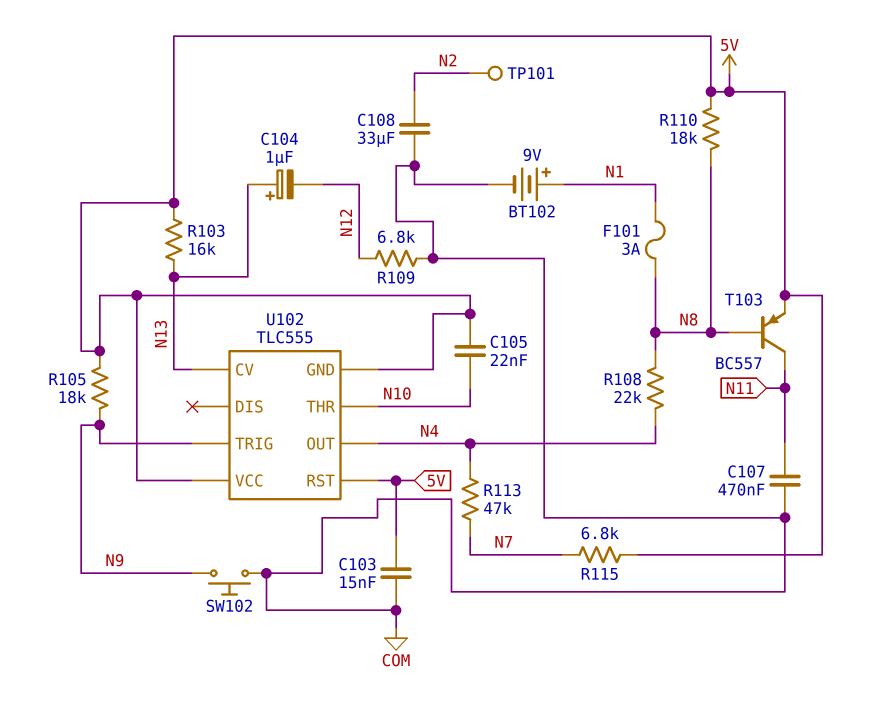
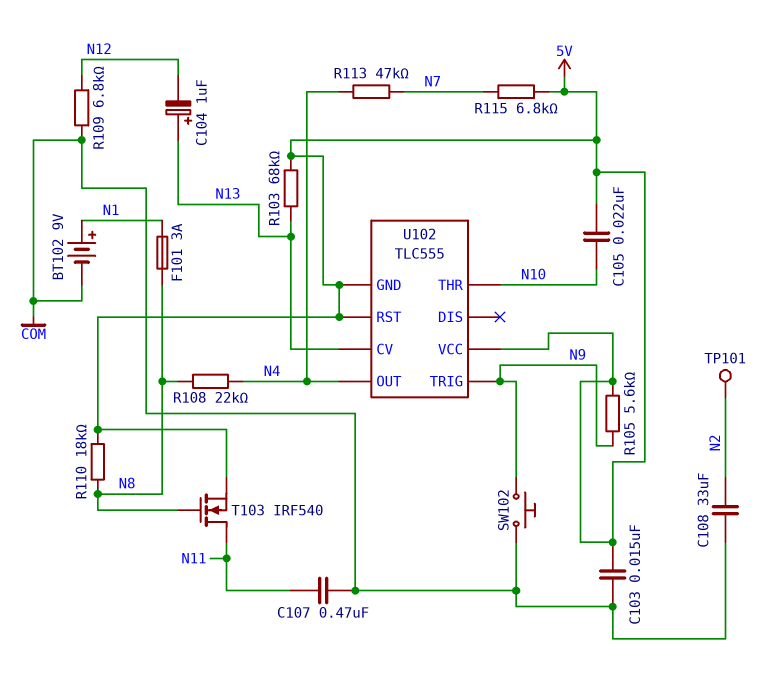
R103: 16k (5V, N13) -> 68k (5V, N13)
R105: 18k (5V, N9) -> 5.6k (5V, N9)
T103: PNP BC557 (B N8, C N11, E 5V) -> NMOS IRF540 (G N8, D N11, S 5V)

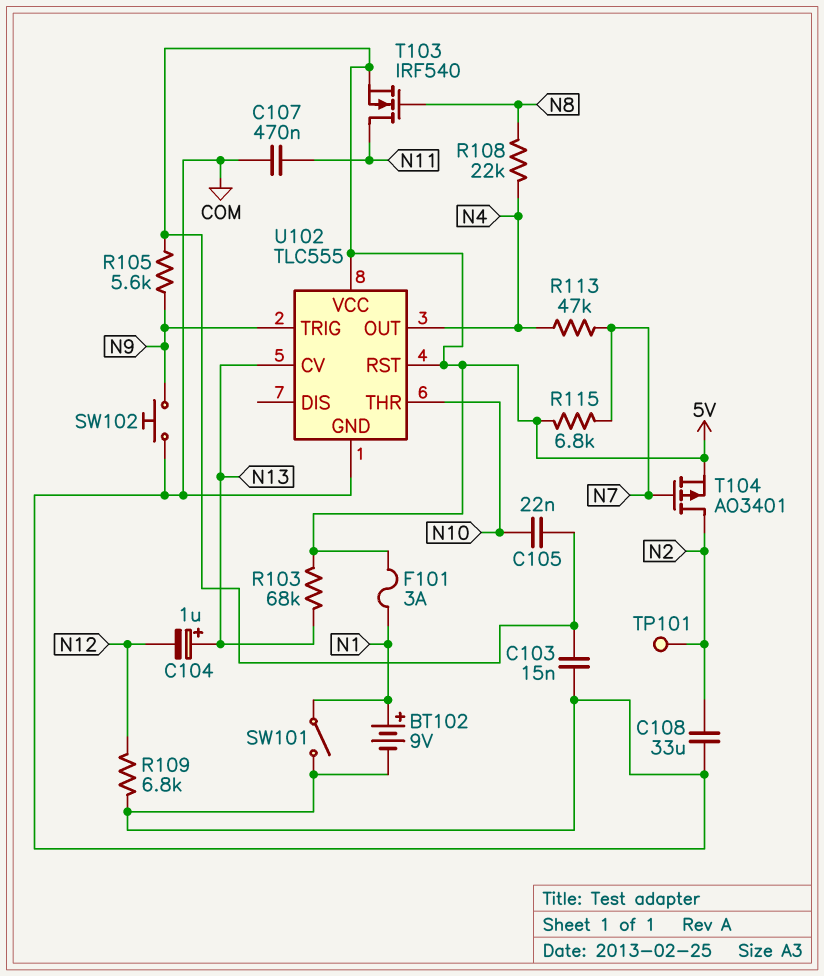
F101: 3A (N1, N8) -> 3A (5V, N1)
R110: 18k (5V, N8) -> none
SW101: none -> switch (COM, N1)
T104: none -> PMOS AO3401 (G N7, D N2, S 5V)
U102 pin GND: 5V -> COM

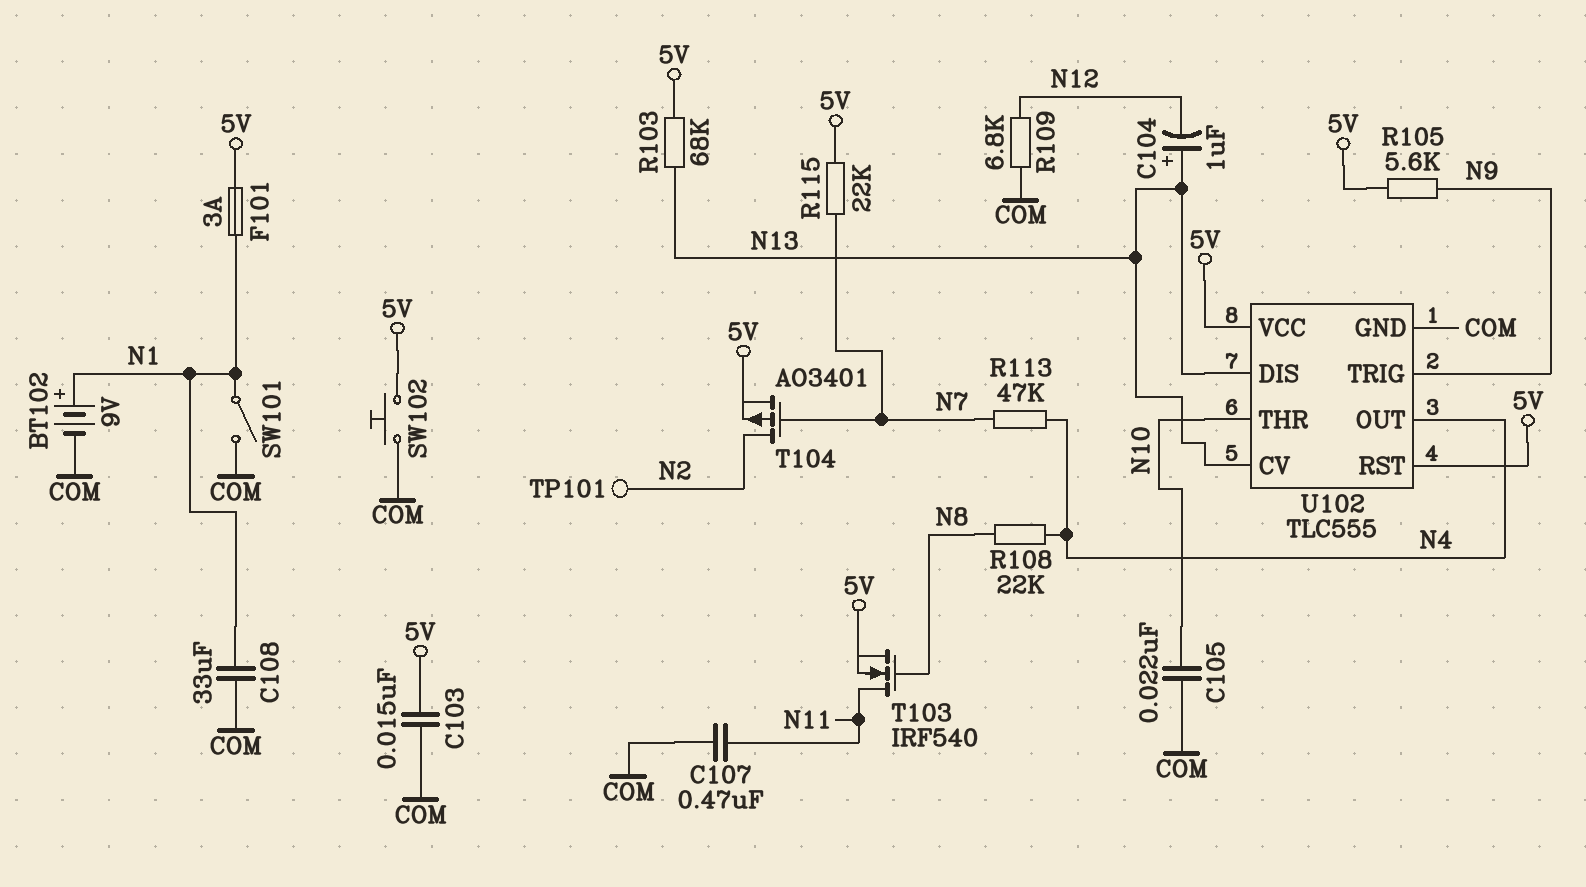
C105: 22nF (5V, N10) -> 22nF (COM, N10)
C108: 33uF (COM, N2) -> 33uF (COM, N1)
R115: 6.8k (5V, N7) -> 22k (5V, N7)
SW102: button (COM, N9) -> button (5V, COM)
U102 pin DIS: none -> N13

